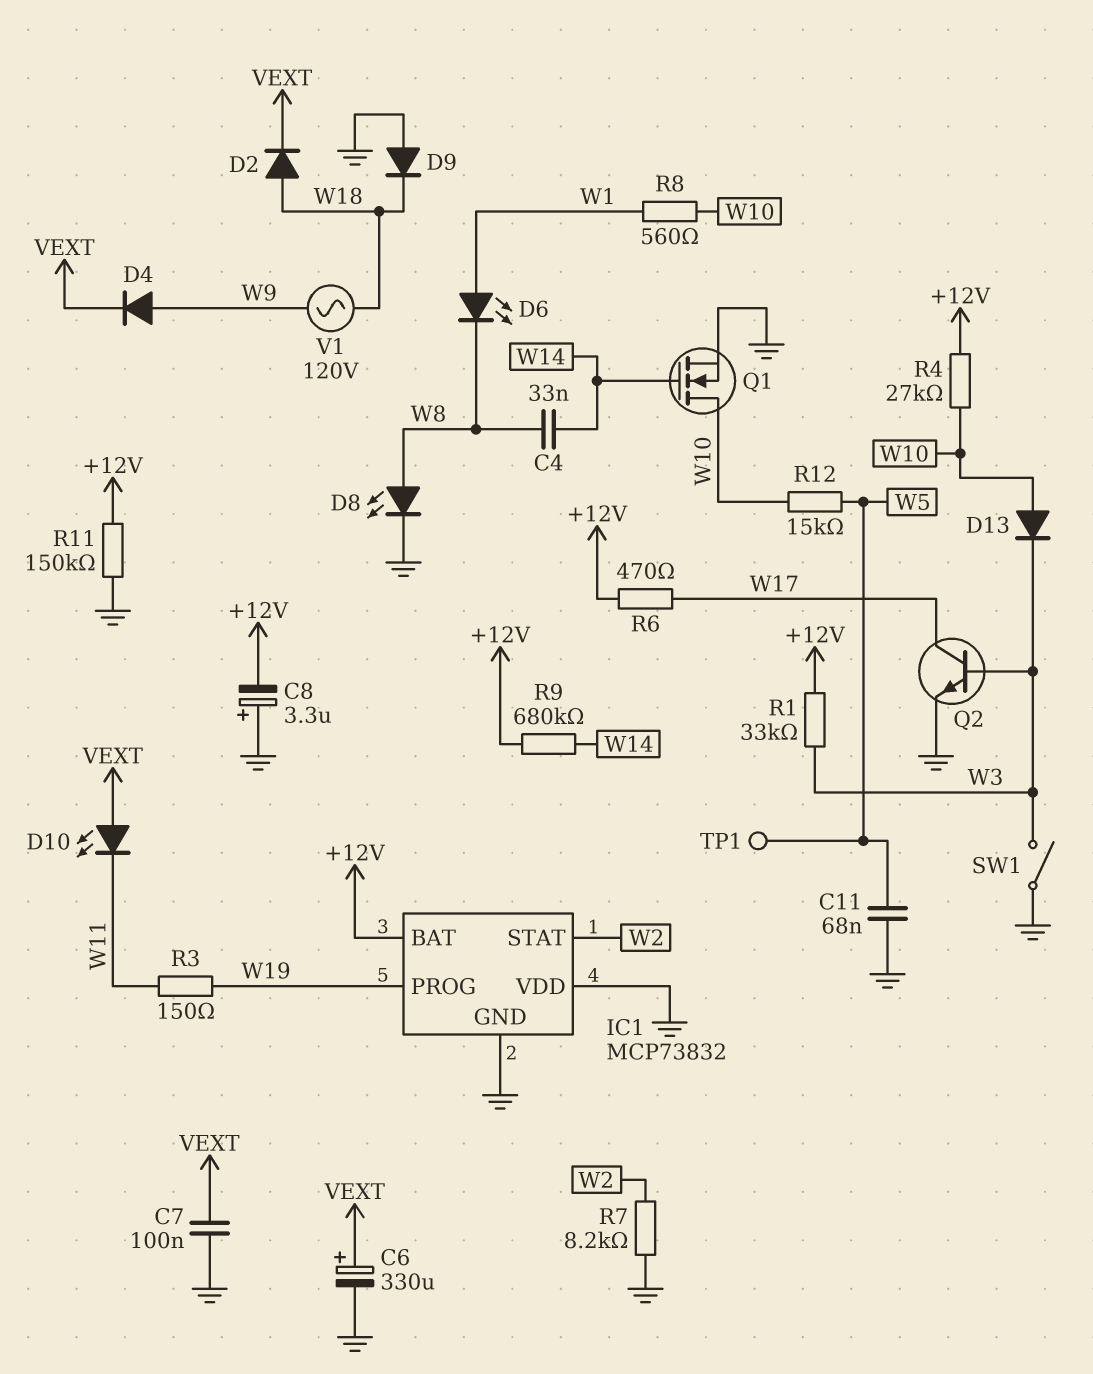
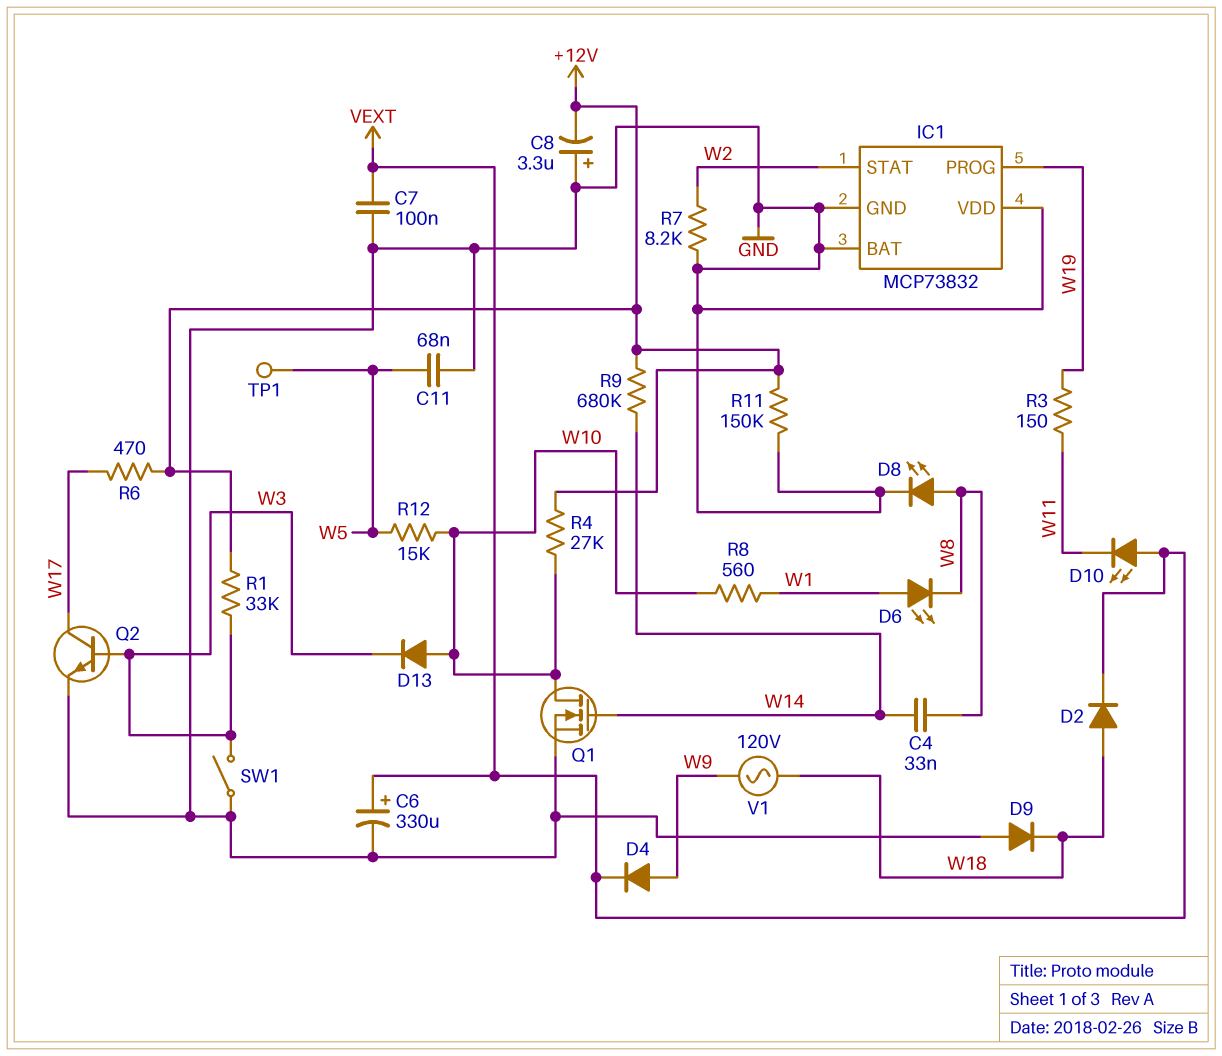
IC1 pin BAT: +12V -> GND

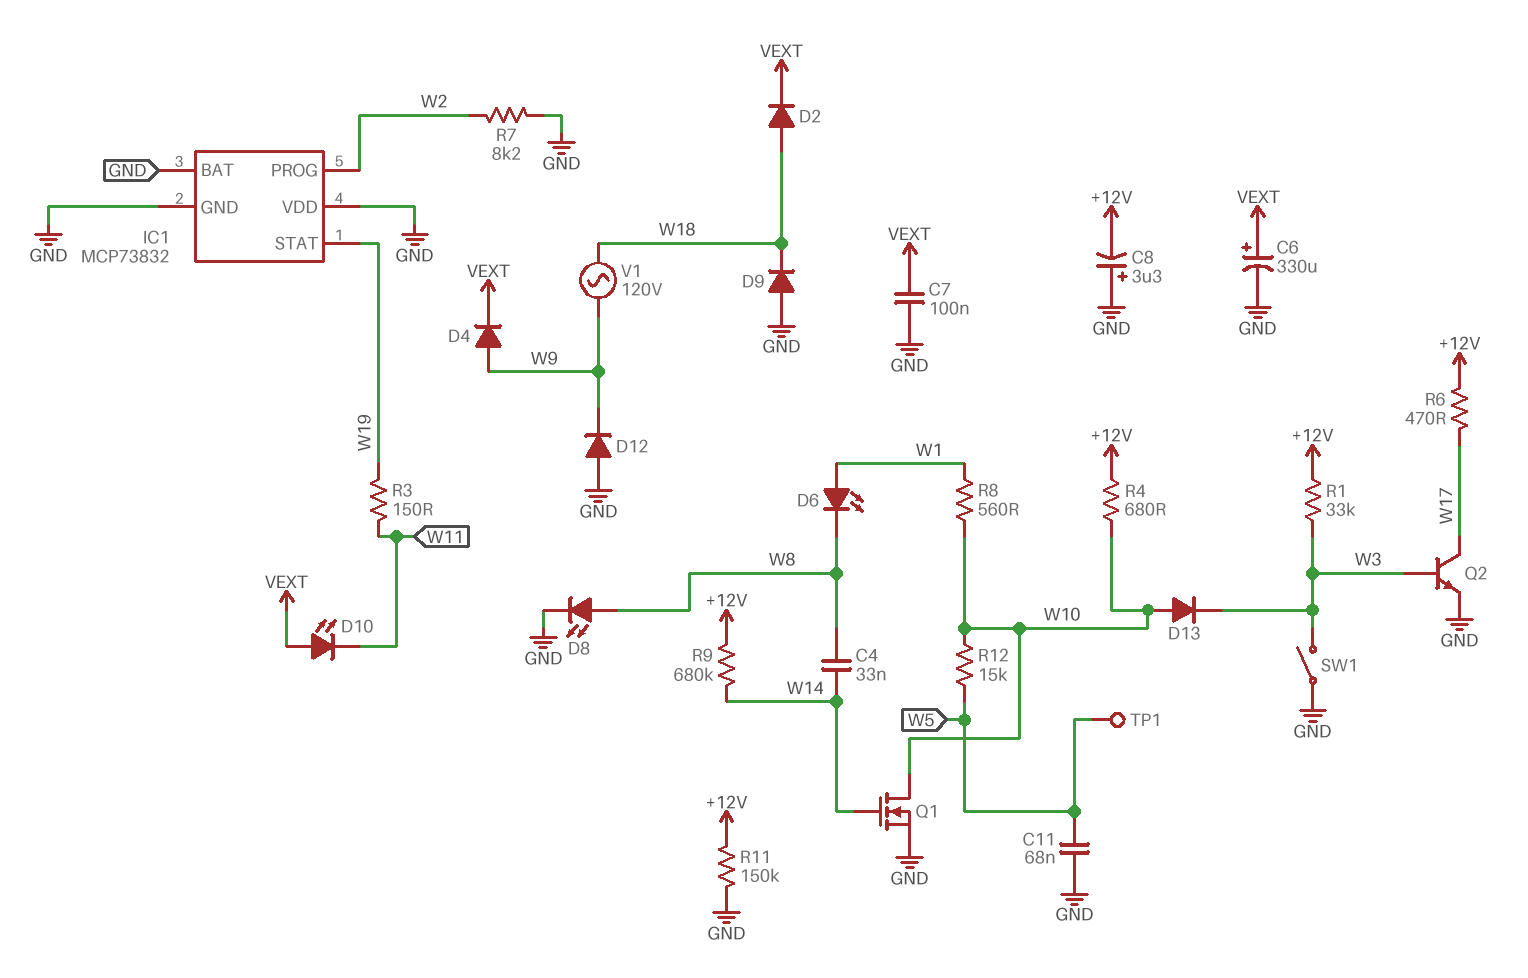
D12: none -> diode (A GND, K W9)
IC1 pin PROG: W19 -> W2
IC1 pin STAT: W2 -> W19
R4: 27k (+12V, W10) -> 680 (+12V, W10)

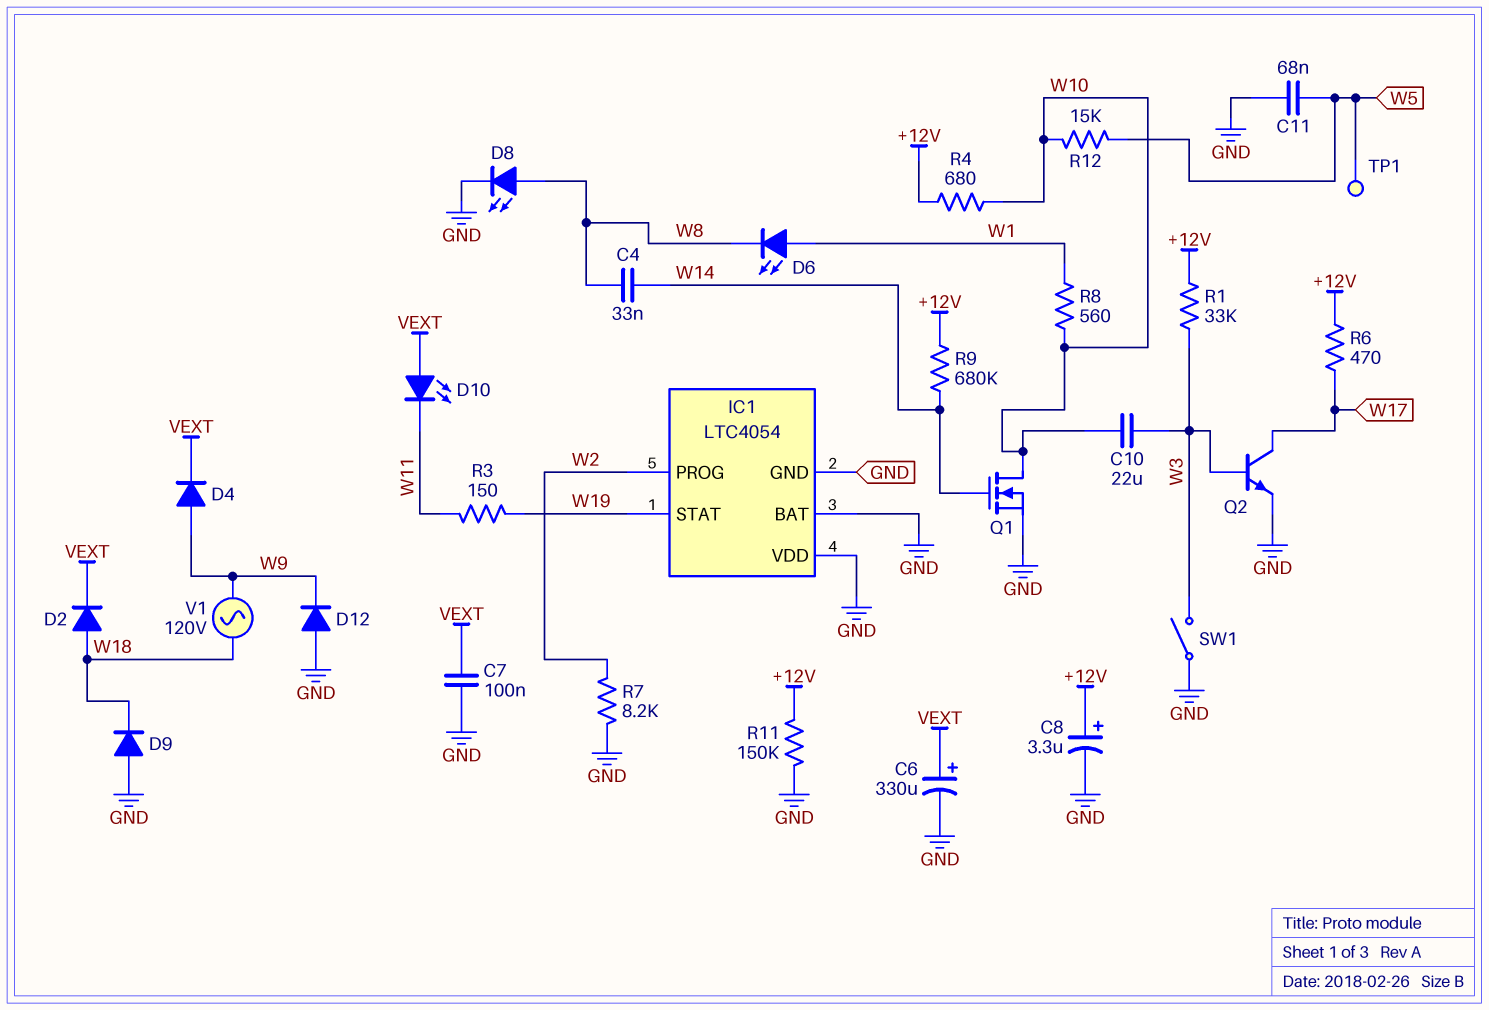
C8: 3.3uF (plus GND, minus +12V) -> 3.3uF (plus +12V, minus GND)
C10: none -> 22uF (W3, W10)
D13: diode (A W10, K W3) -> none
IC1: MCP73832 -> LTC4054

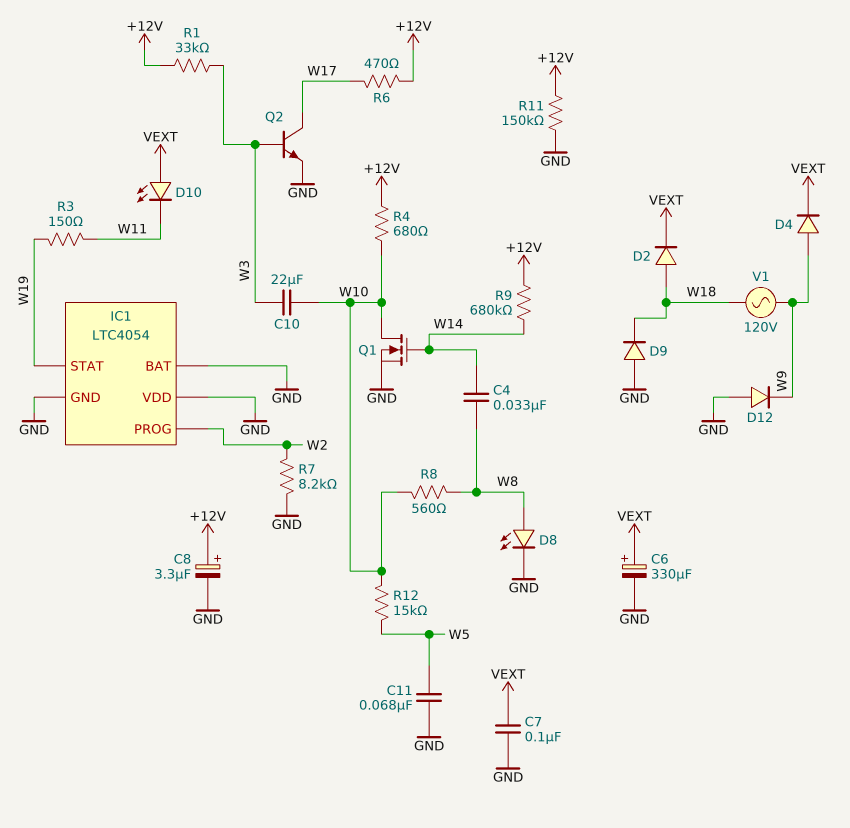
D6: LED (A W1, K W8) -> none
R8: 560 (W1, W10) -> 560 (W8, W10)
SW1: switch (GND, W3) -> none
TP1: test point (W5) -> none

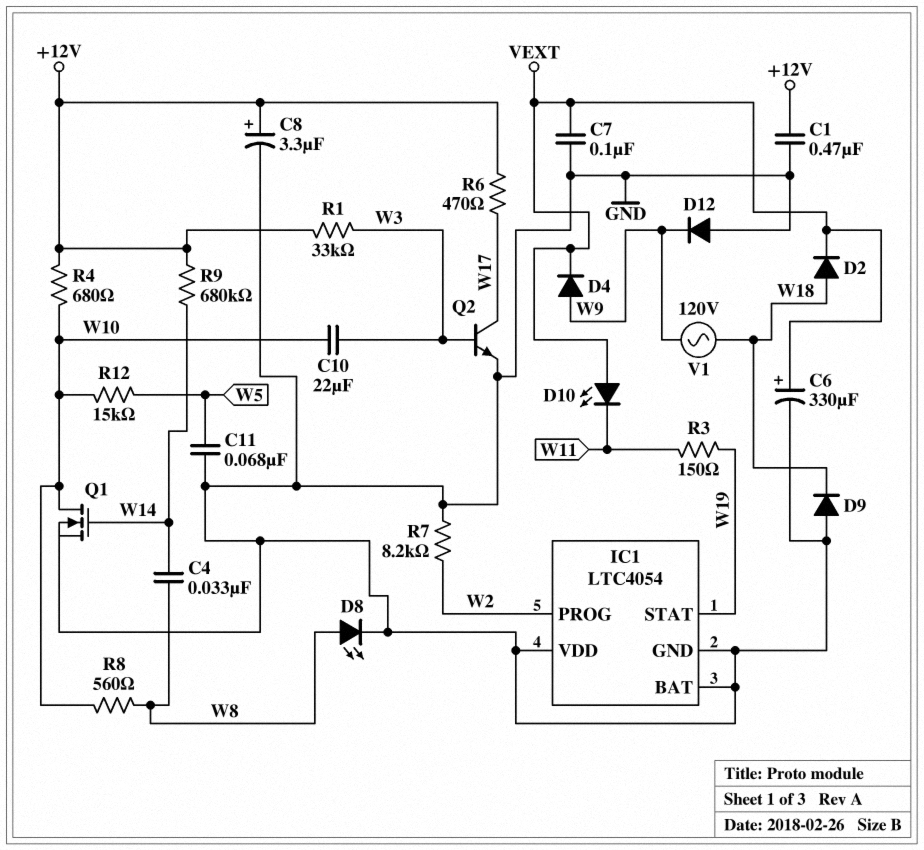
C1: none -> 470nF (+12V, GND)
R11: 150k (+12V, GND) -> none

